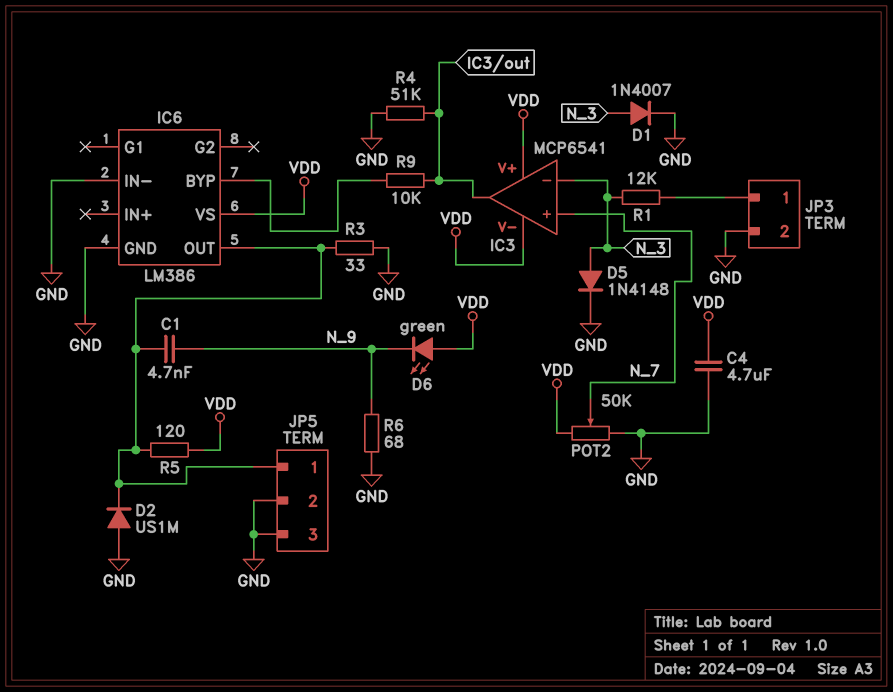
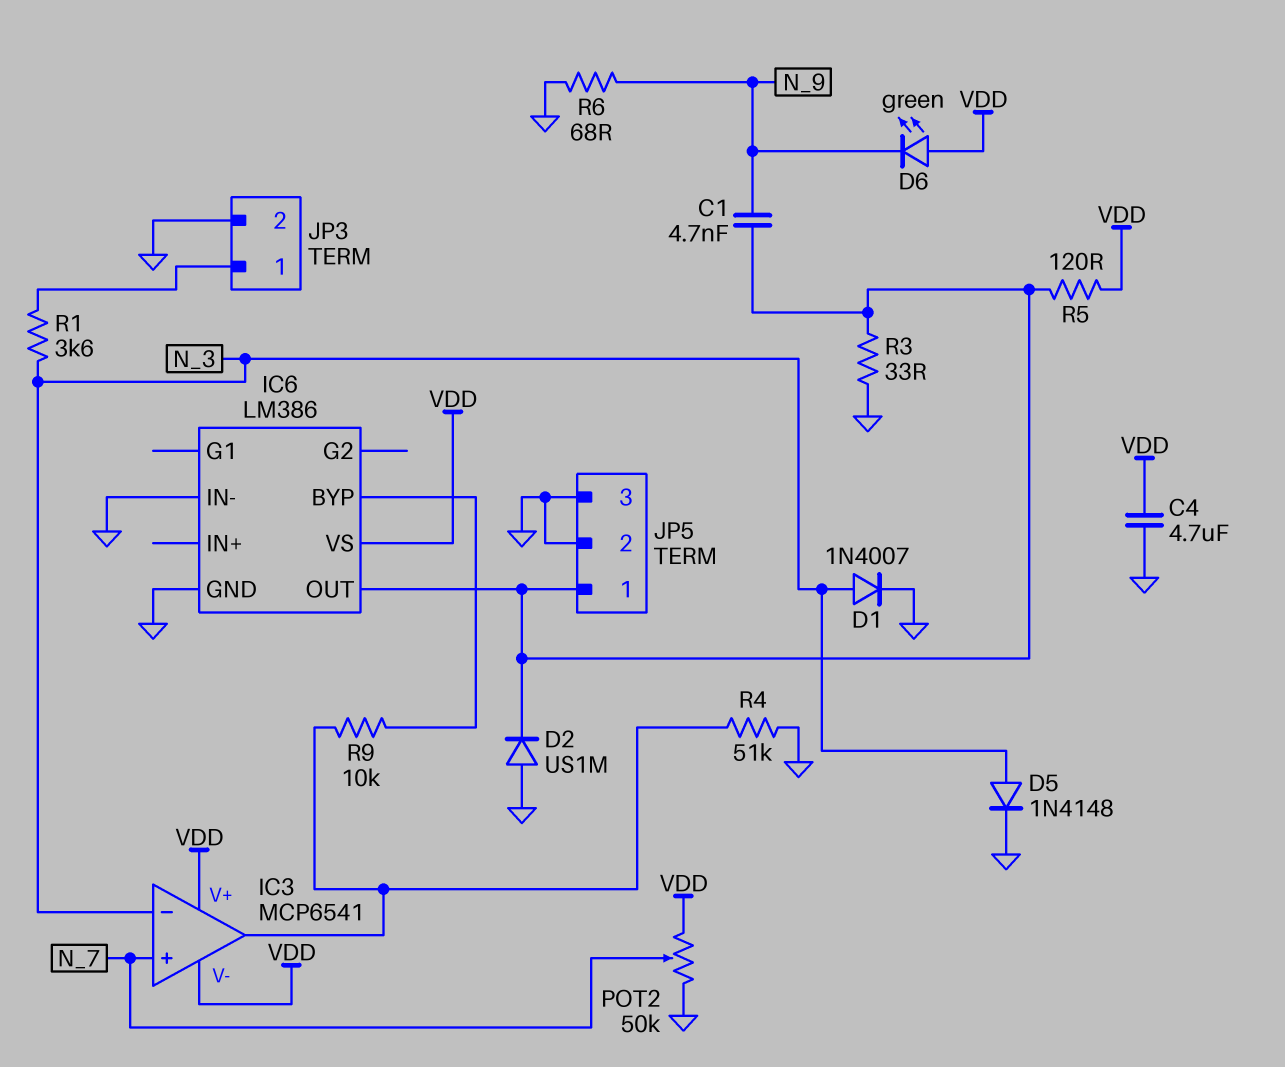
R1: 12k (JP3/1, N_3) -> 3.6k (JP3/1, N_3)

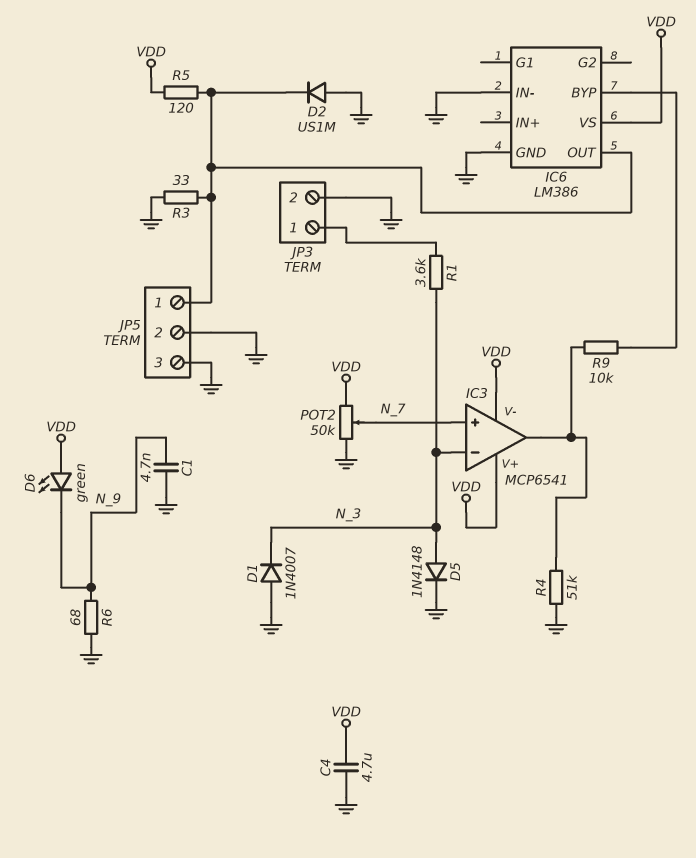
C1: 4.7nF (IC6/OUT, N_9) -> 4.7nF (GND, N_9)
D1: diode 1N4007 (A N_3, K GND) -> diode 1N4007 (A GND, K N_3)

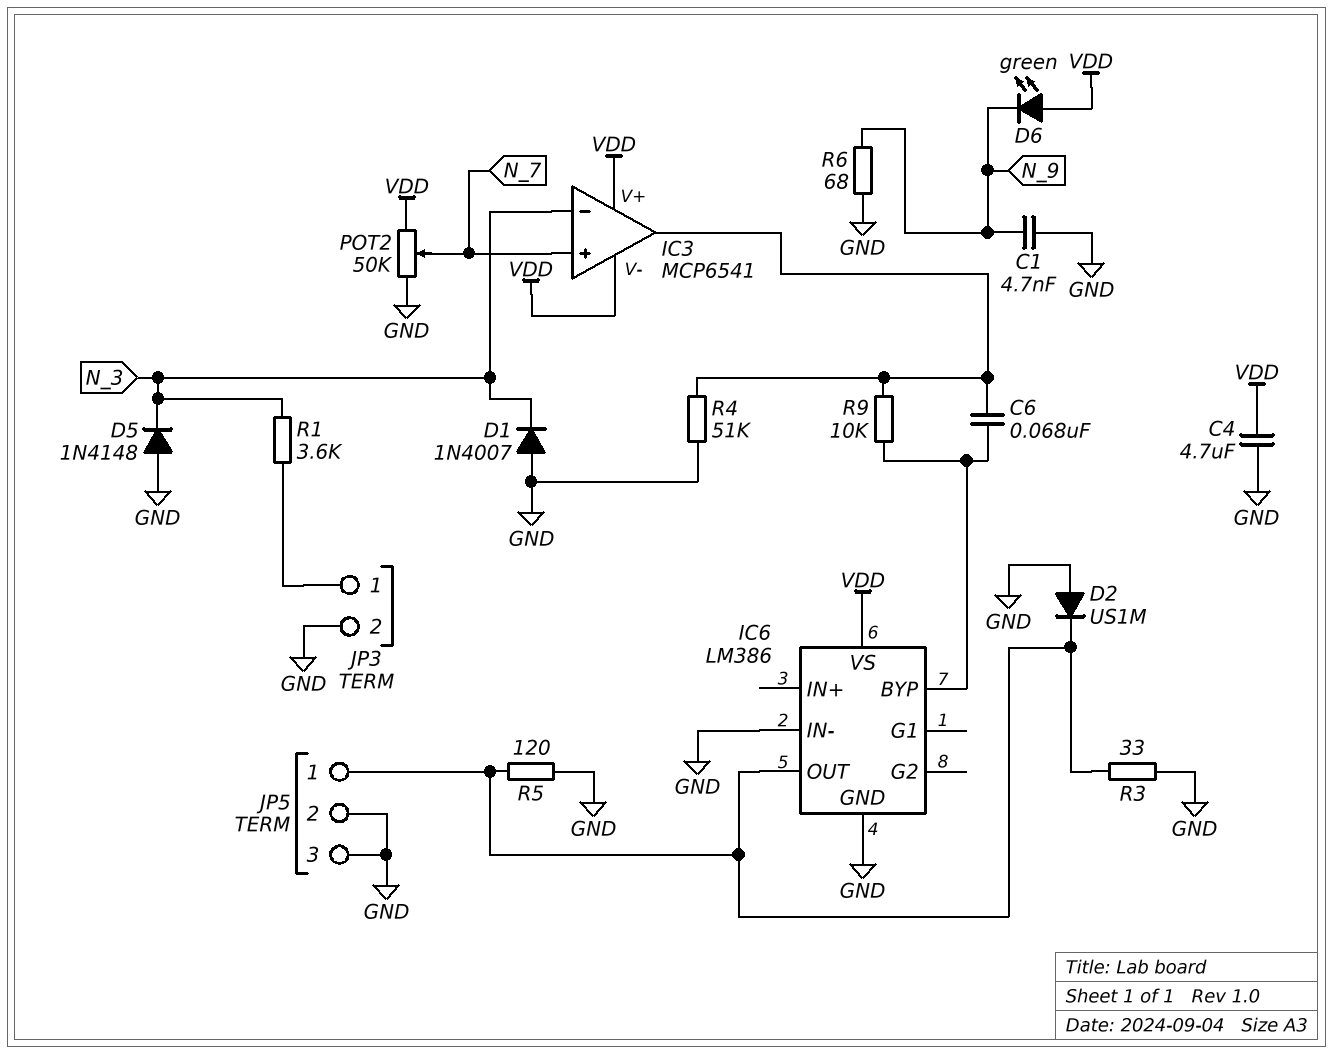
C6: none -> 68nF (IC3/out, IC6/BYP)
D5: diode 1N4148 (A N_3, K GND) -> diode 1N4148 (A GND, K N_3)
R5: 120 (IC6/OUT, VDD) -> 120 (GND, IC6/OUT)

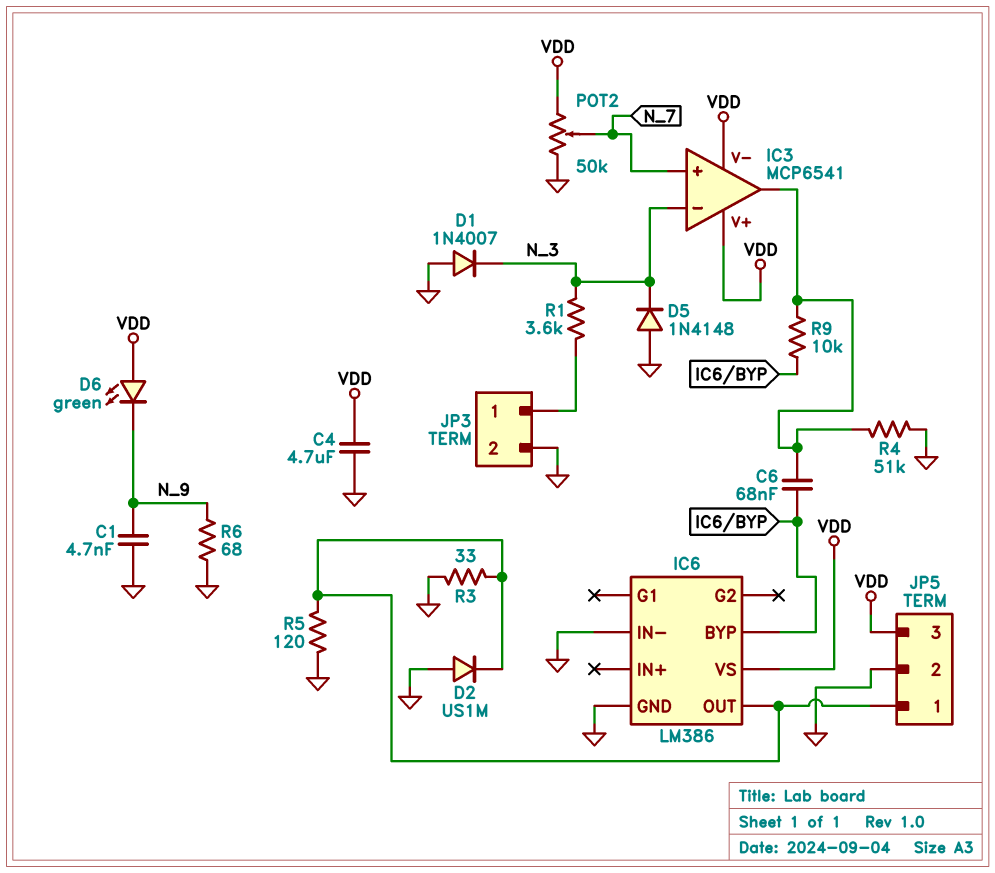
JP5 pin 3: GND -> VDD

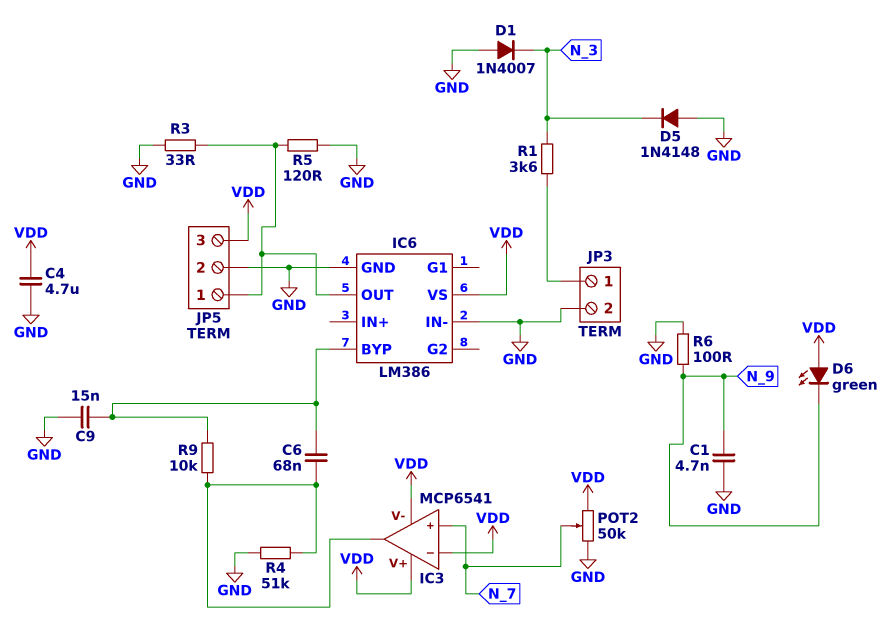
C9: none -> 15nF (GND, IC6/BYP)
D2: diode US1M (A GND, K IC6/OUT) -> none
IC3 pin in-: N_3 -> VDD
R6: 68 (GND, N_9) -> 100 (GND, N_9)

